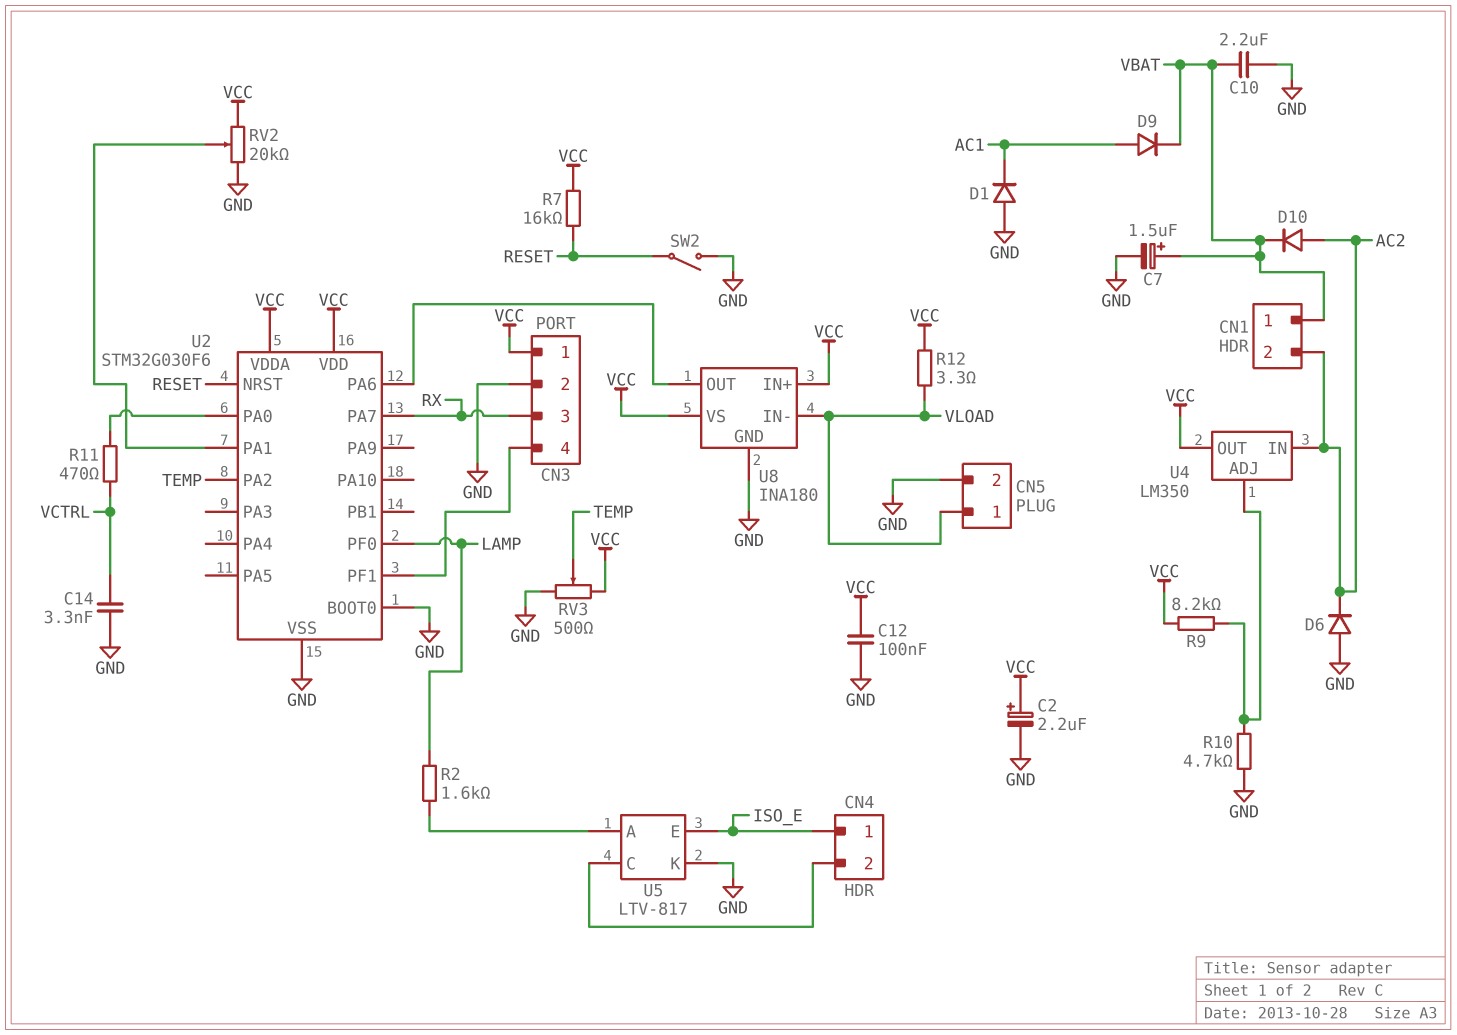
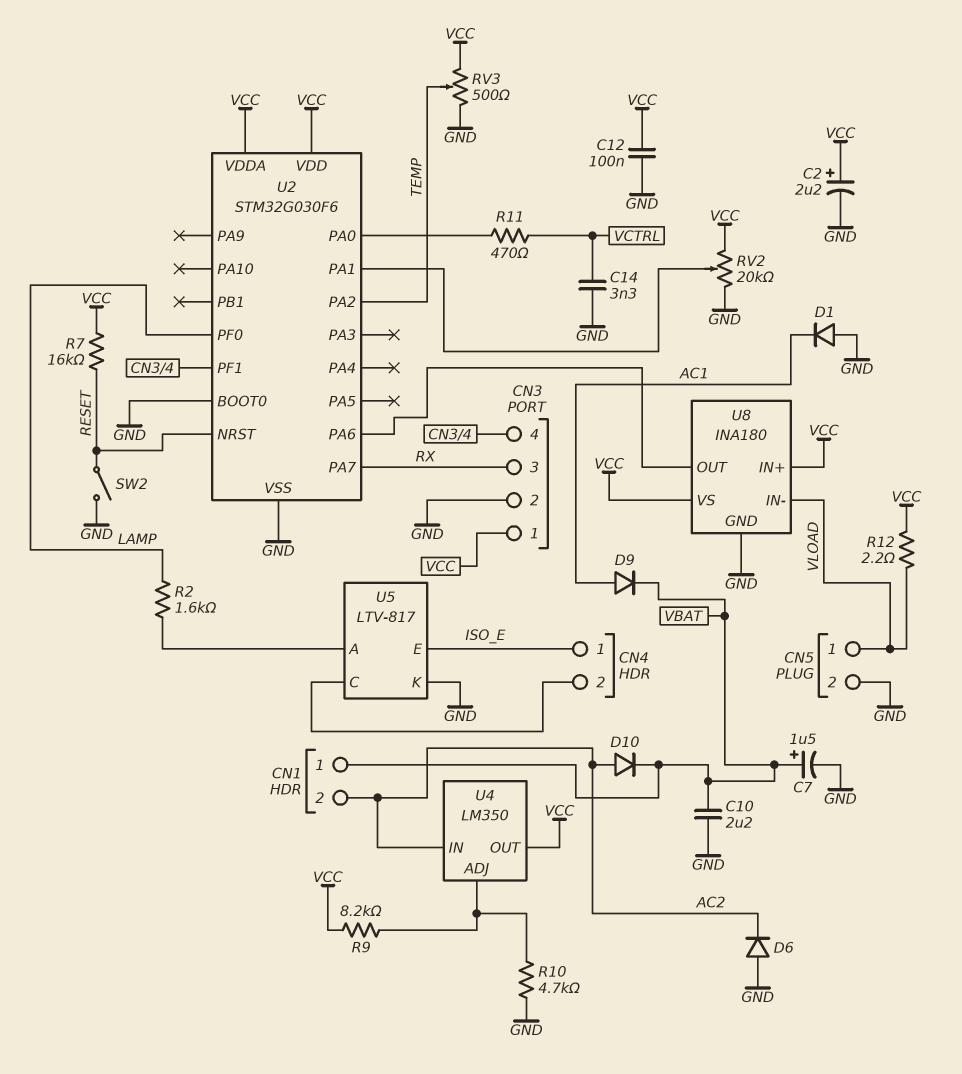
R12: 3.3 (VCC, VLOAD) -> 2.2 (VCC, VLOAD)

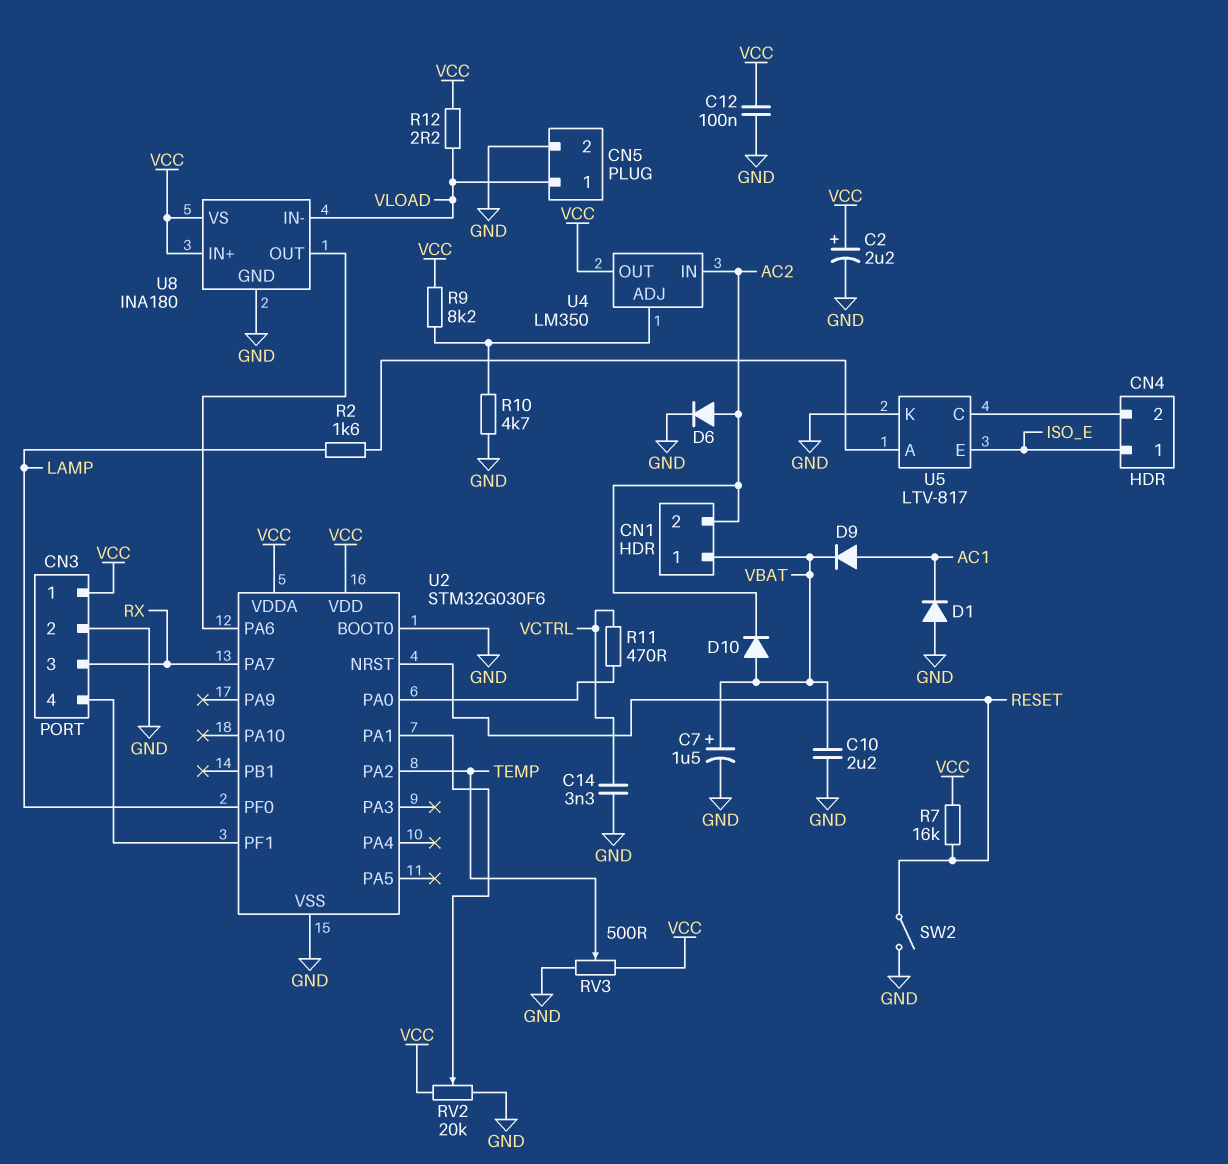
D6: diode (A GND, K AC2) -> diode (A AC2, K GND)
D10: diode (A AC2, K VBAT) -> diode (A VBAT, K AC2)

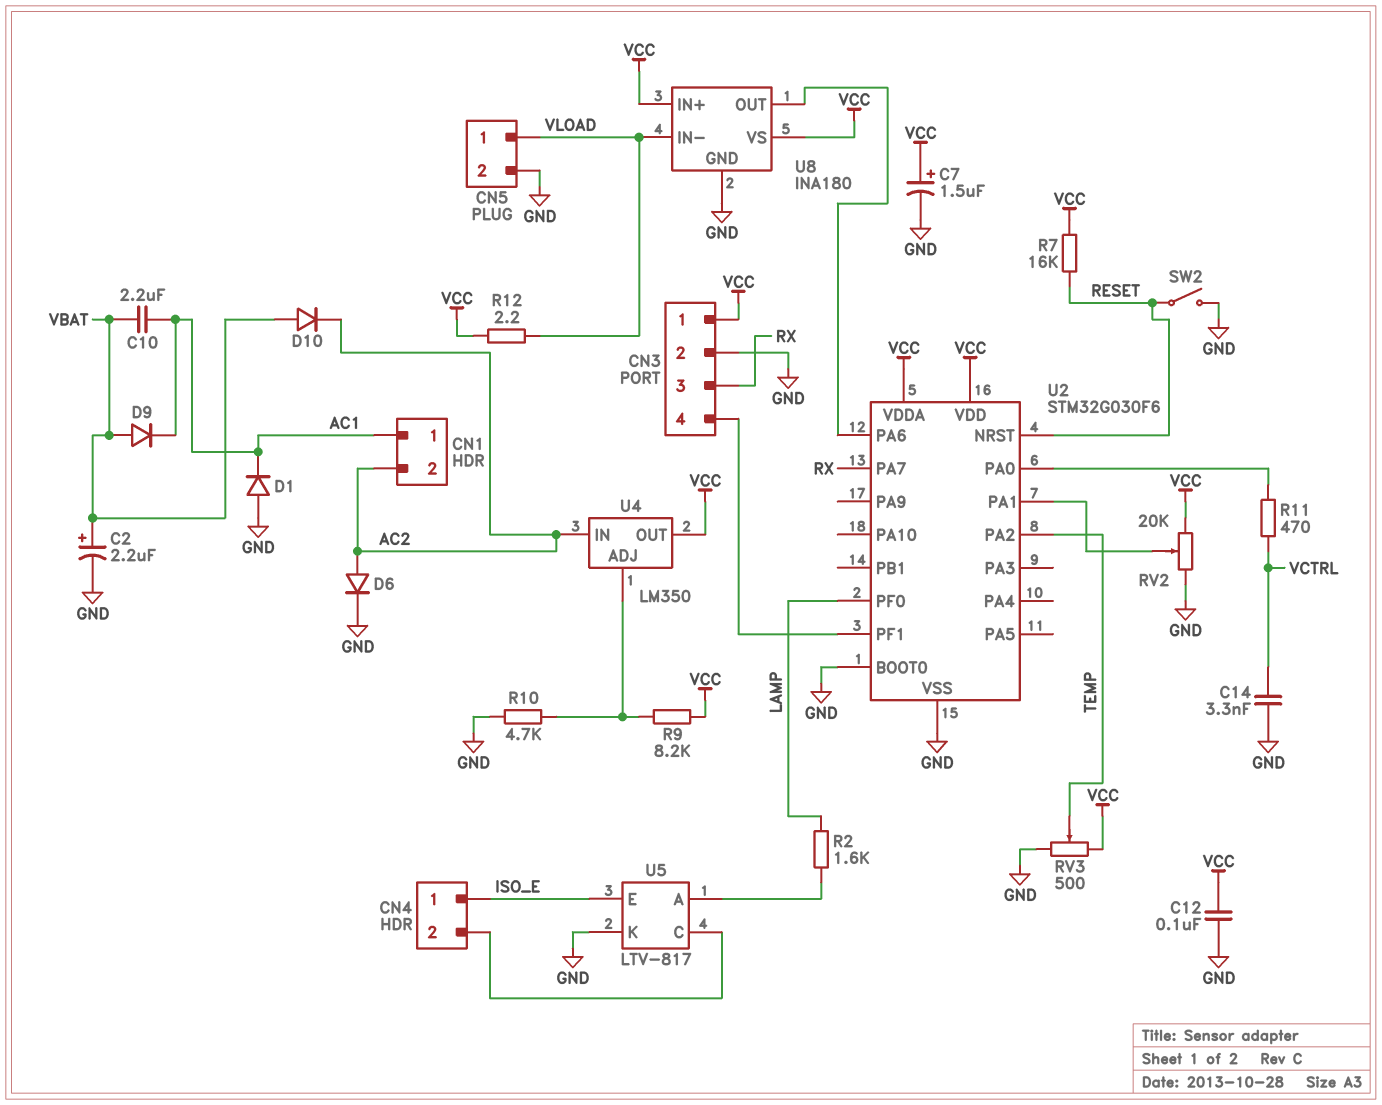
C2: 2.2uF (plus VCC, minus GND) -> 2.2uF (plus VBAT, minus GND)
C7: 1.5uF (plus VBAT, minus GND) -> 1.5uF (plus VCC, minus GND)
C10: 2.2uF (GND, VBAT) -> 2.2uF (AC1, VBAT)
CN1 pin 1: VBAT -> AC1
D9: diode (A AC1, K VBAT) -> diode (A VBAT, K AC1)

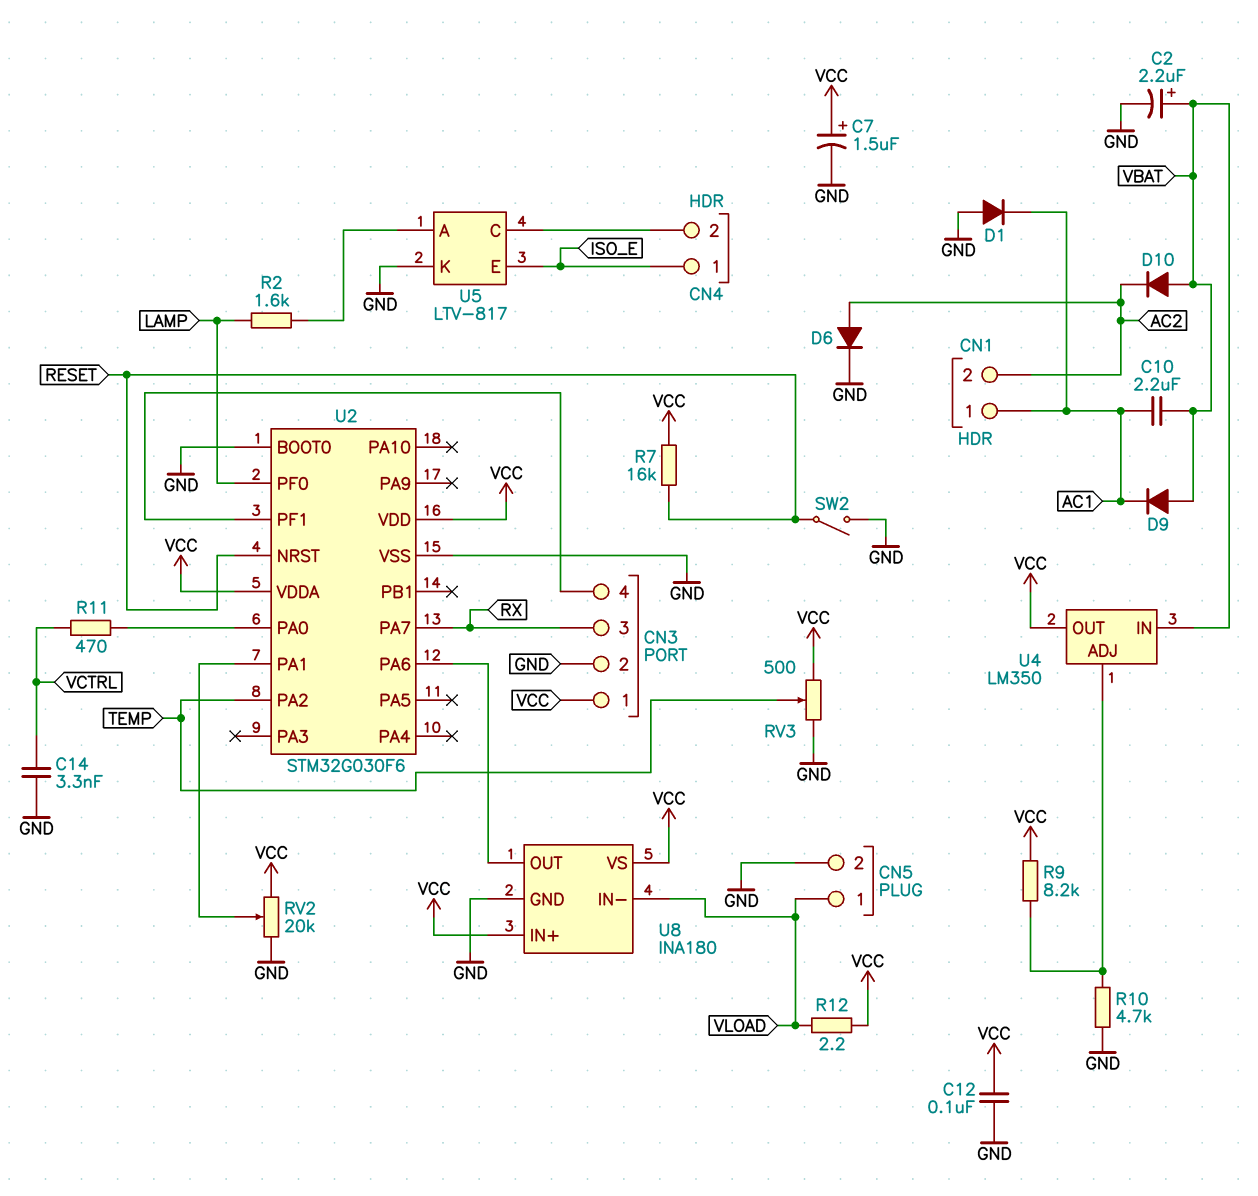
U4 pin IN: AC2 -> VBAT

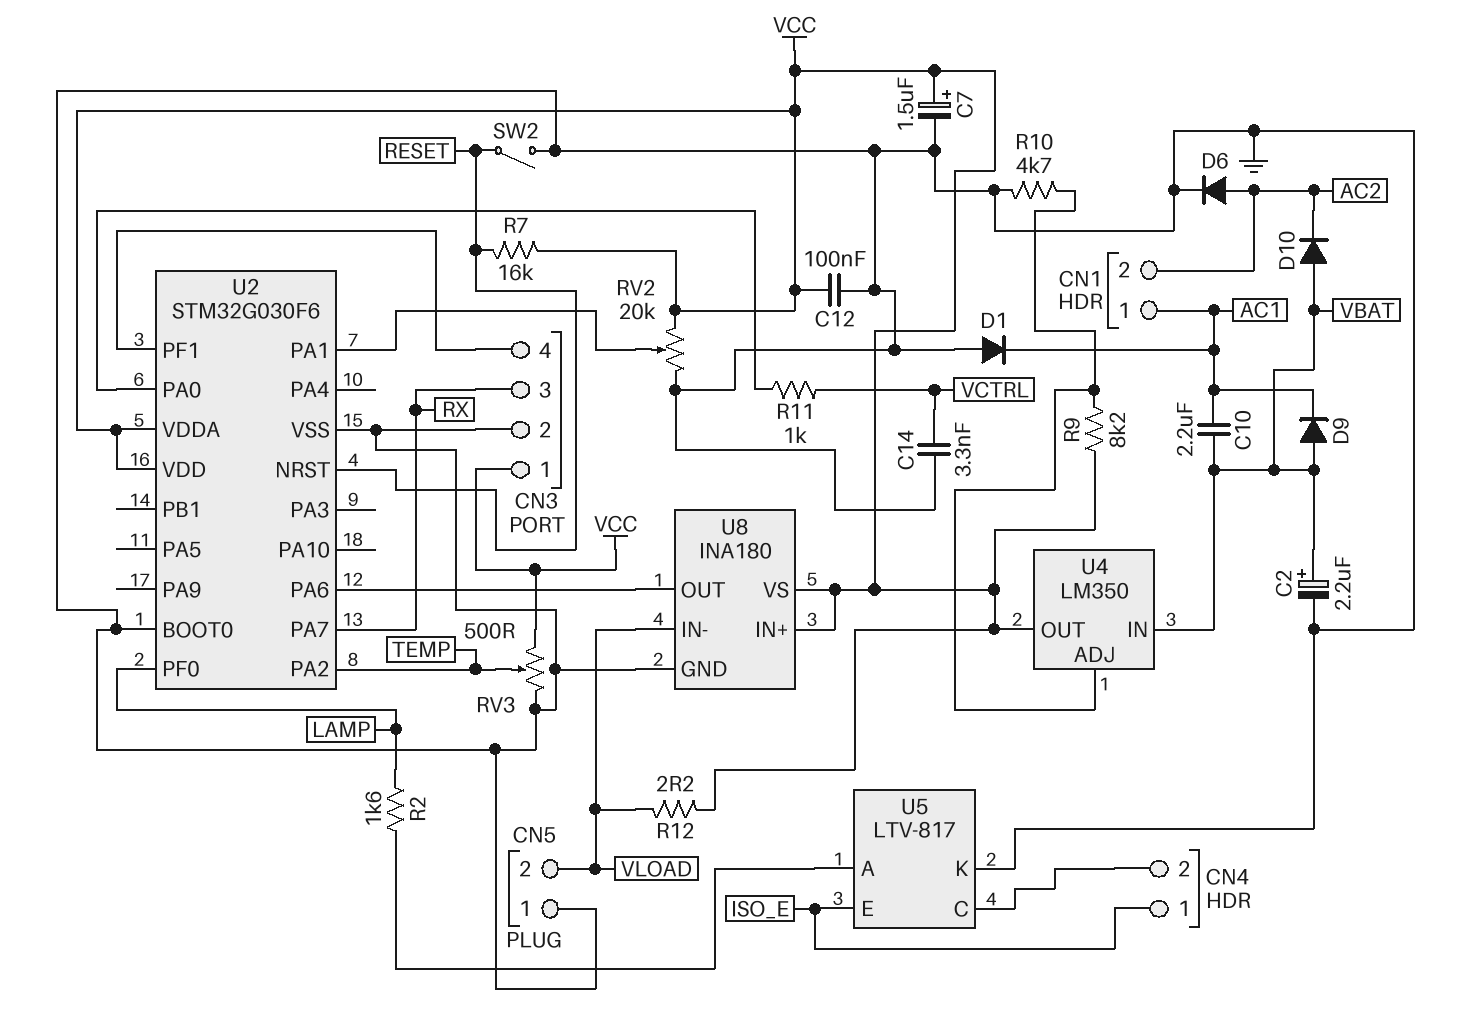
CN5 pin 1: VLOAD -> GND
CN5 pin 2: GND -> VLOAD
R11: 470 (U2/PA0, VCTRL) -> 1k (U2/PA0, VCTRL)

